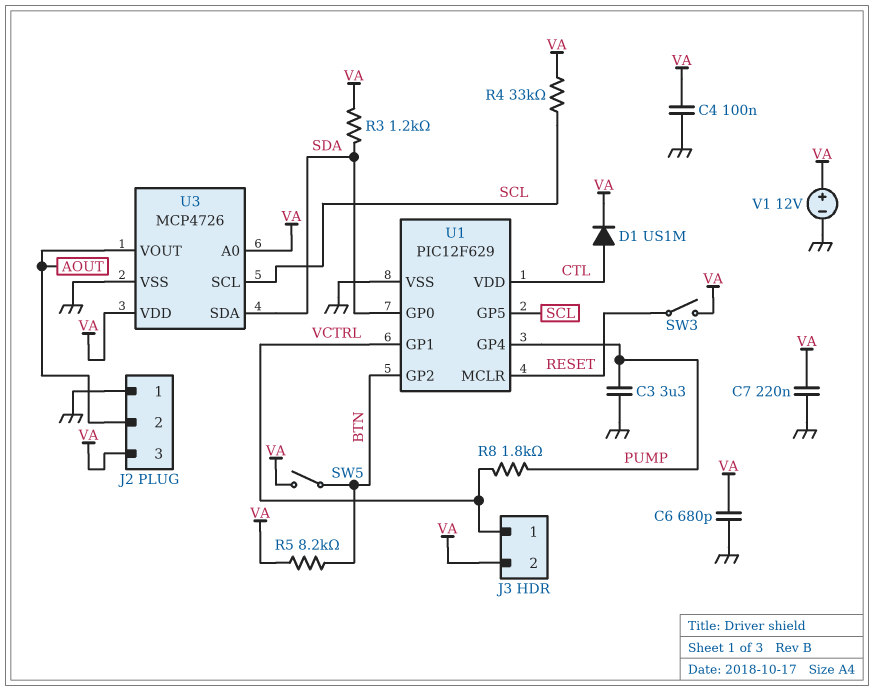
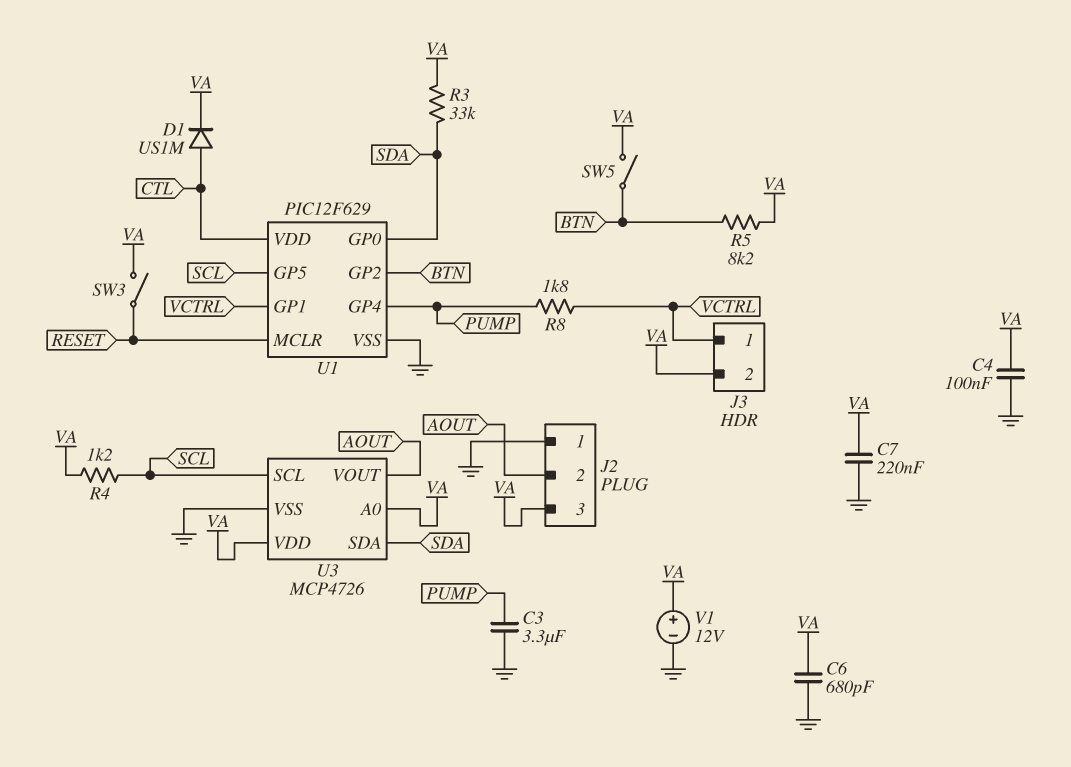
R3: 1.2k (SDA, VA) -> 33k (SDA, VA)
R4: 33k (SCL, VA) -> 1.2k (SCL, VA)

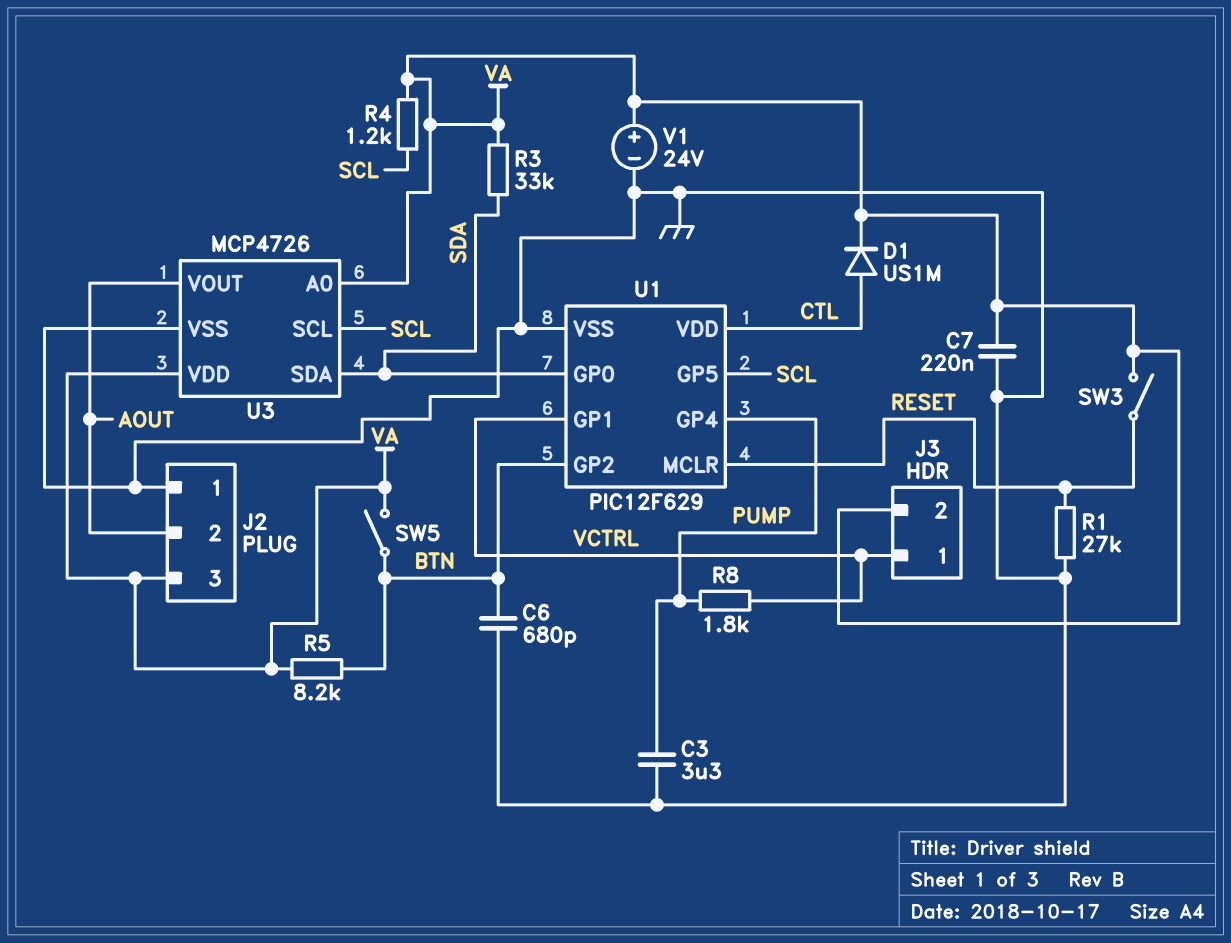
C4: 100nF (GND, VA) -> none
C6: 680pF (GND, VA) -> 680pF (BTN, GND)
R1: none -> 27k (GND, RESET)
V1: 12V (plus VA, minus GND) -> 24V (plus VA, minus GND)

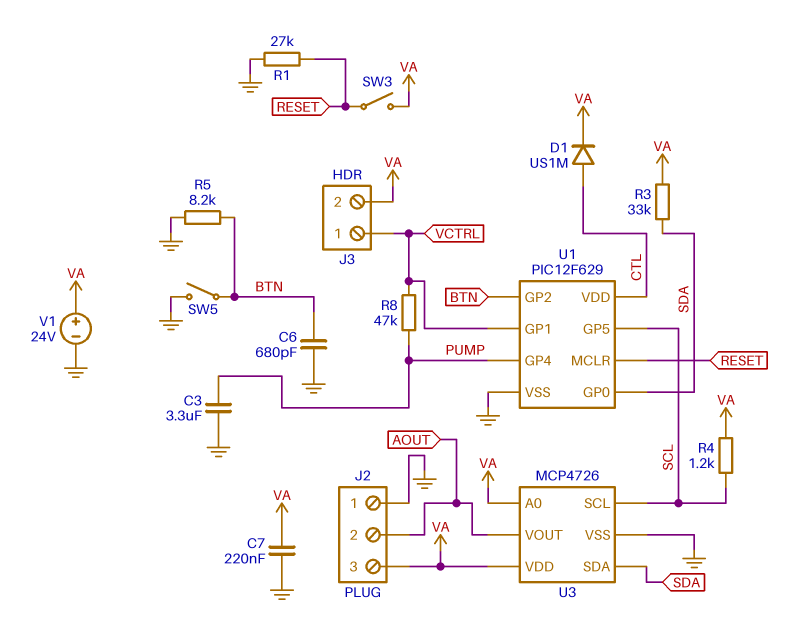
R5: 8.2k (BTN, VA) -> 8.2k (BTN, GND)
R8: 1.8k (PUMP, VCTRL) -> 47k (PUMP, VCTRL)
SW5: switch (BTN, VA) -> switch (BTN, GND)

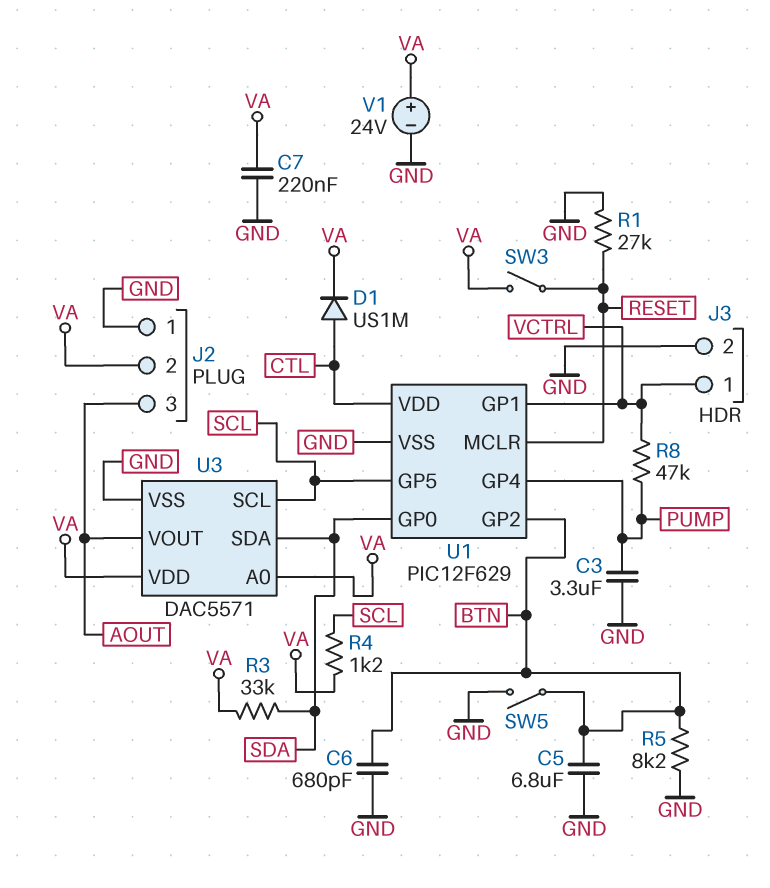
C5: none -> 6.8uF (BTN, GND)
J2 pin 2: AOUT -> VA
J2 pin 3: VA -> AOUT
J3 pin 2: VA -> GND
U3: MCP4726 -> DAC5571

